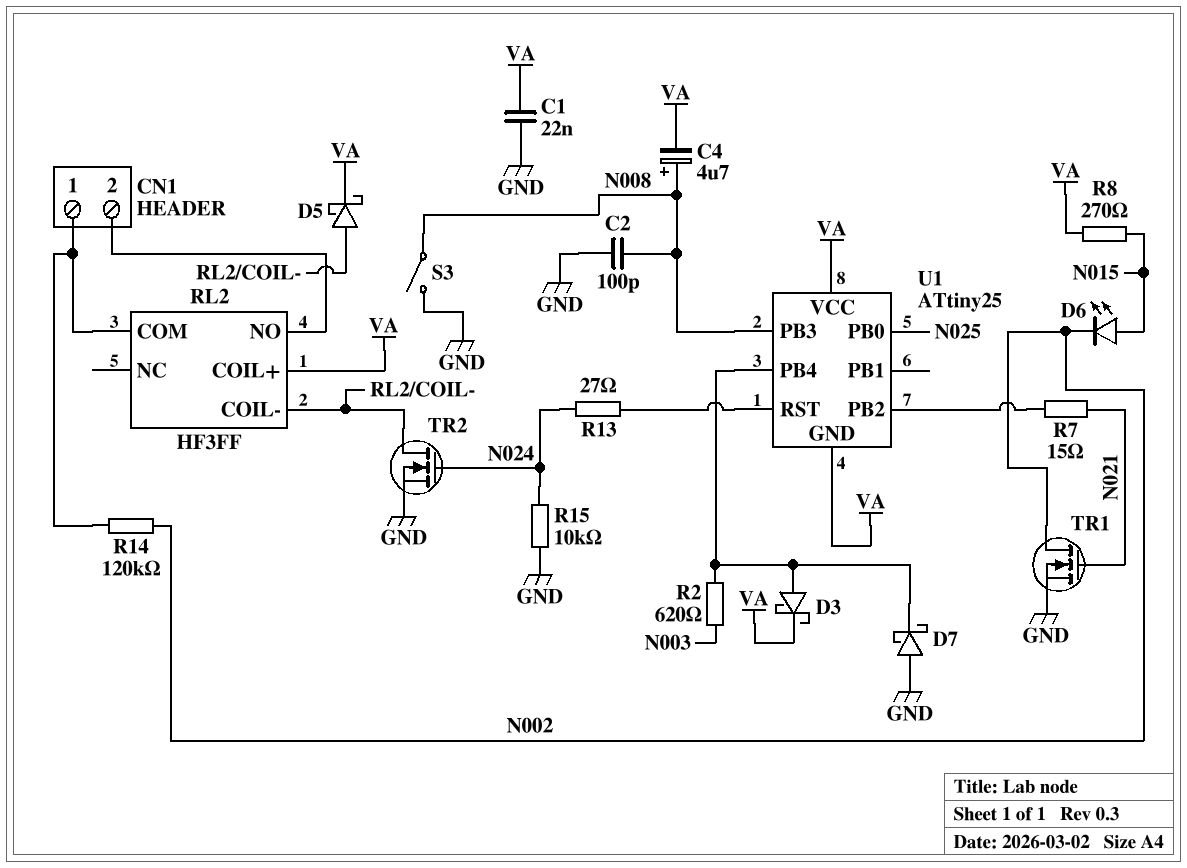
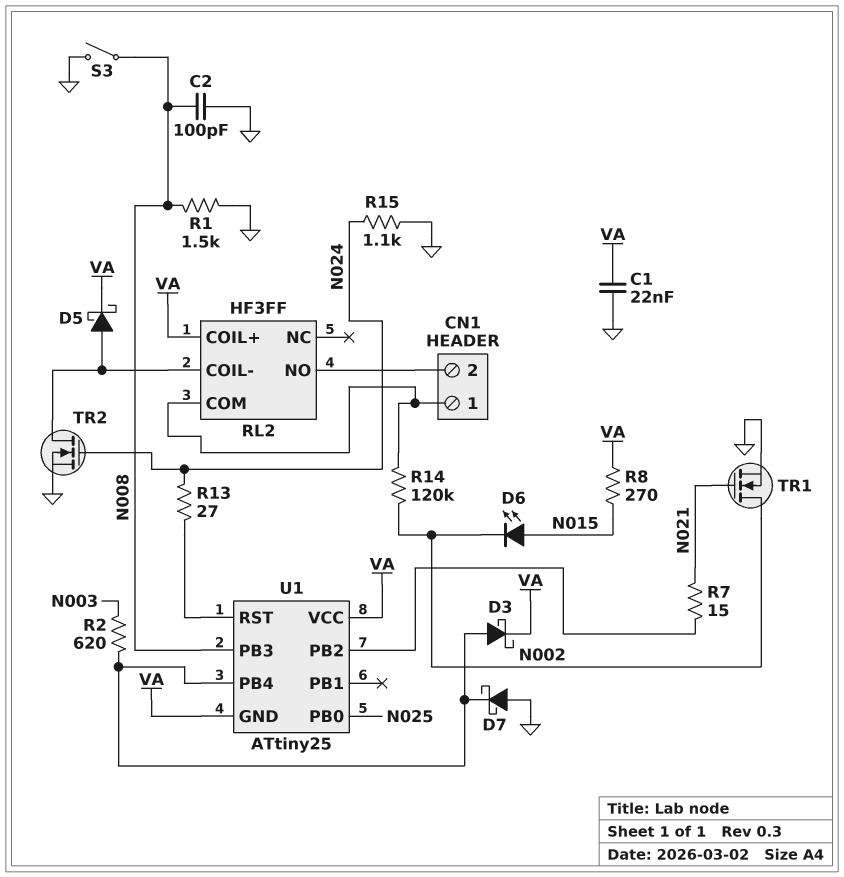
C4: 4.7uF (plus N008, minus VA) -> none
R1: none -> 1.5k (GND, N008)
R15: 10k (GND, N024) -> 1.1k (GND, N024)

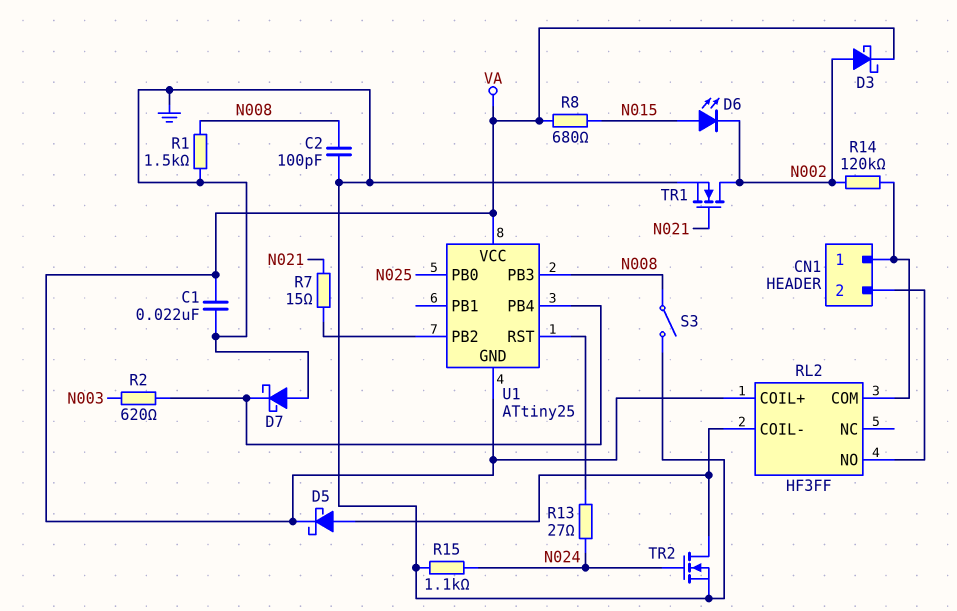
D3: schottky (A U1/PB4, K VA) -> schottky (A N002, K VA)
R8: 270 (N015, VA) -> 680 (N015, VA)

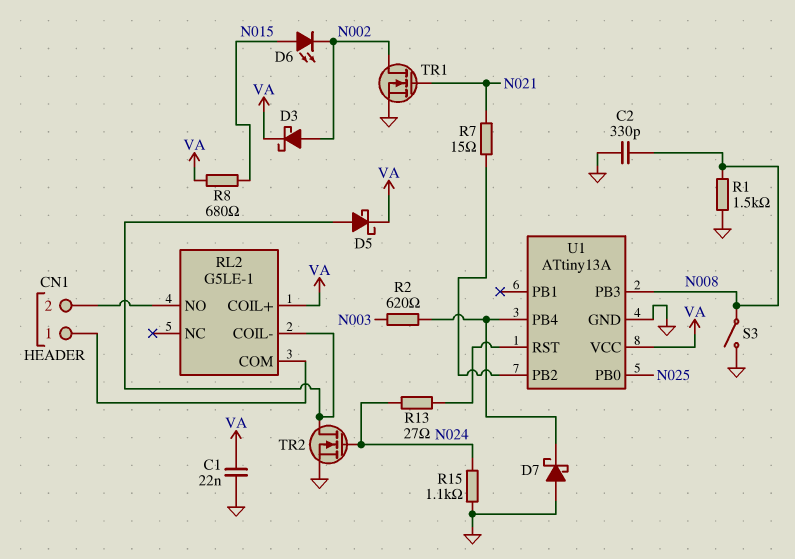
C2: 100pF (GND, N008) -> 330pF (GND, N008)
R14: 120k (CN1/1, N002) -> none
RL2: HF3FF -> G5LE-1
U1: ATtiny25 -> ATtiny13A
U1 pin GND: VA -> GND

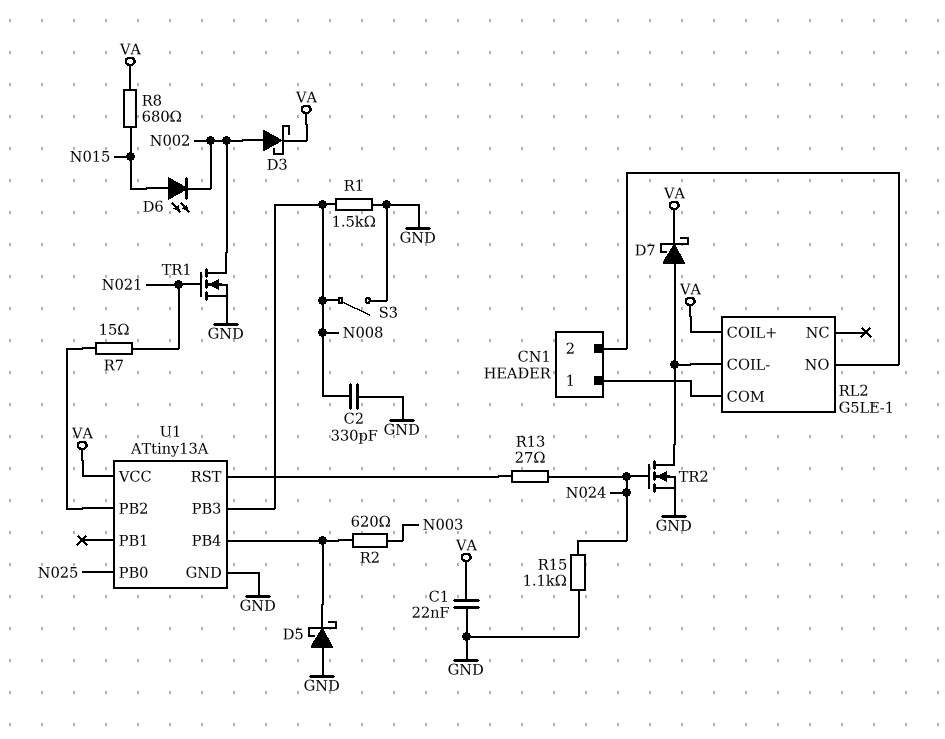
D5: schottky (A RL2/COIL-, K VA) -> schottky (A GND, K U1/PB4)
D7: schottky (A GND, K U1/PB4) -> schottky (A RL2/COIL-, K VA)

